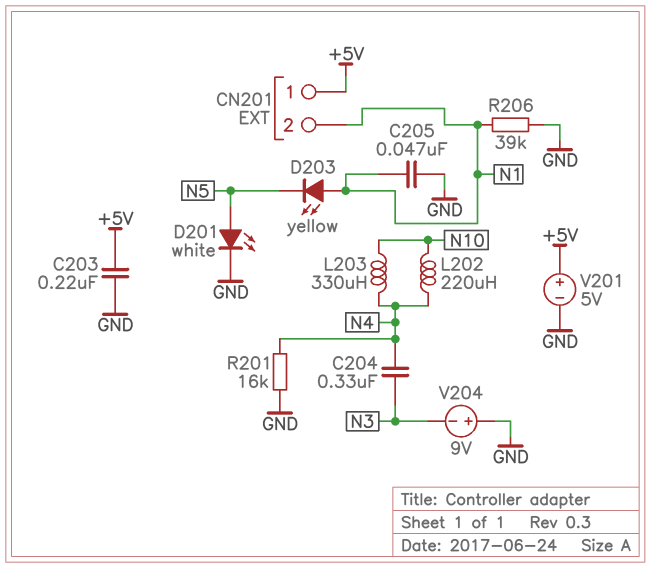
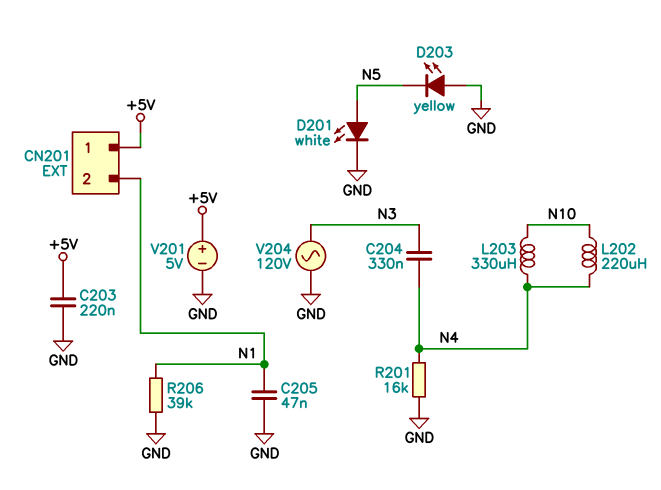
D203: LED yellow (A N1, K N5) -> LED yellow (A GND, K N5)
V204: 9V (plus GND, minus N3) -> AC 120V (GND, N3)

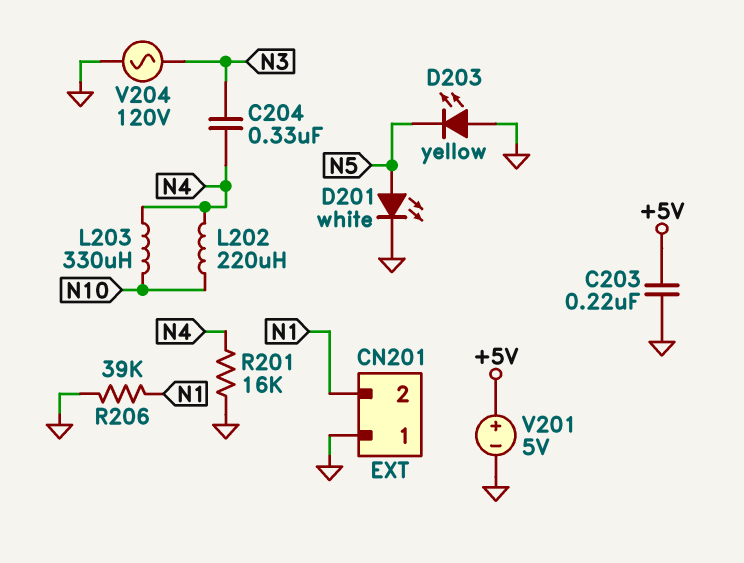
C205: 47nF (GND, N1) -> none
CN201 pin 1: +5V -> GND

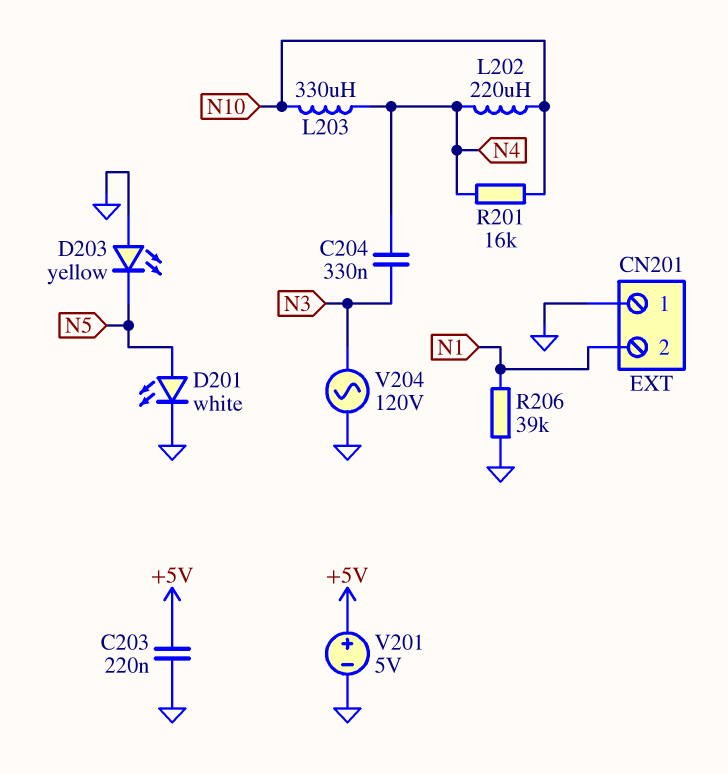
R201: 16k (GND, N4) -> 16k (N4, N10)

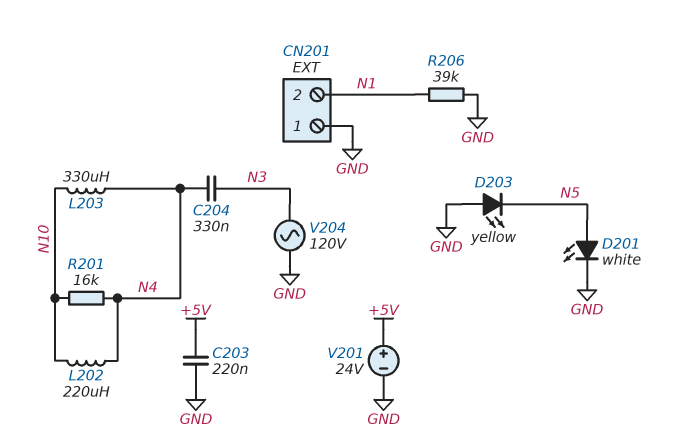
V201: 5V (plus +5V, minus GND) -> 24V (plus +5V, minus GND)

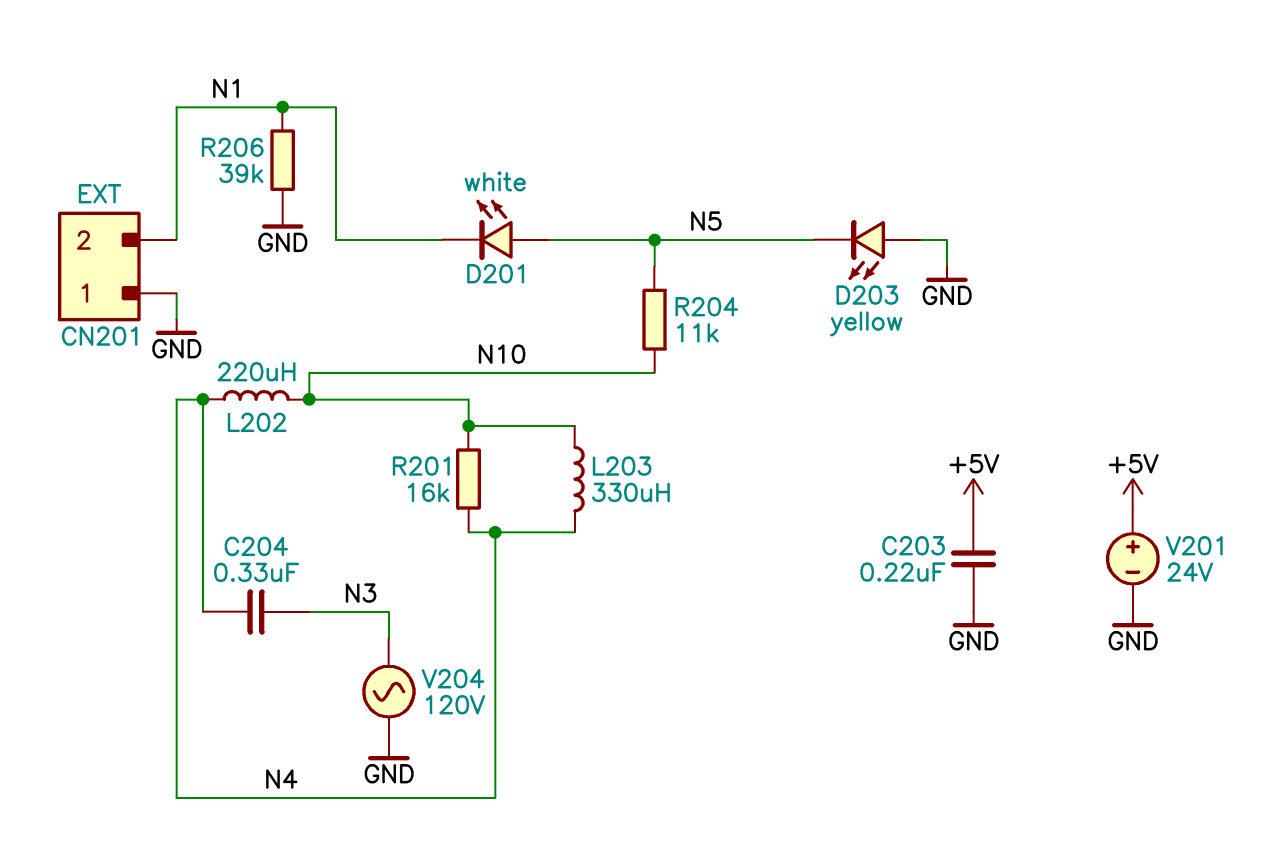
D201: LED white (A N5, K GND) -> LED white (A N5, K N1)
R204: none -> 11k (N5, N10)

